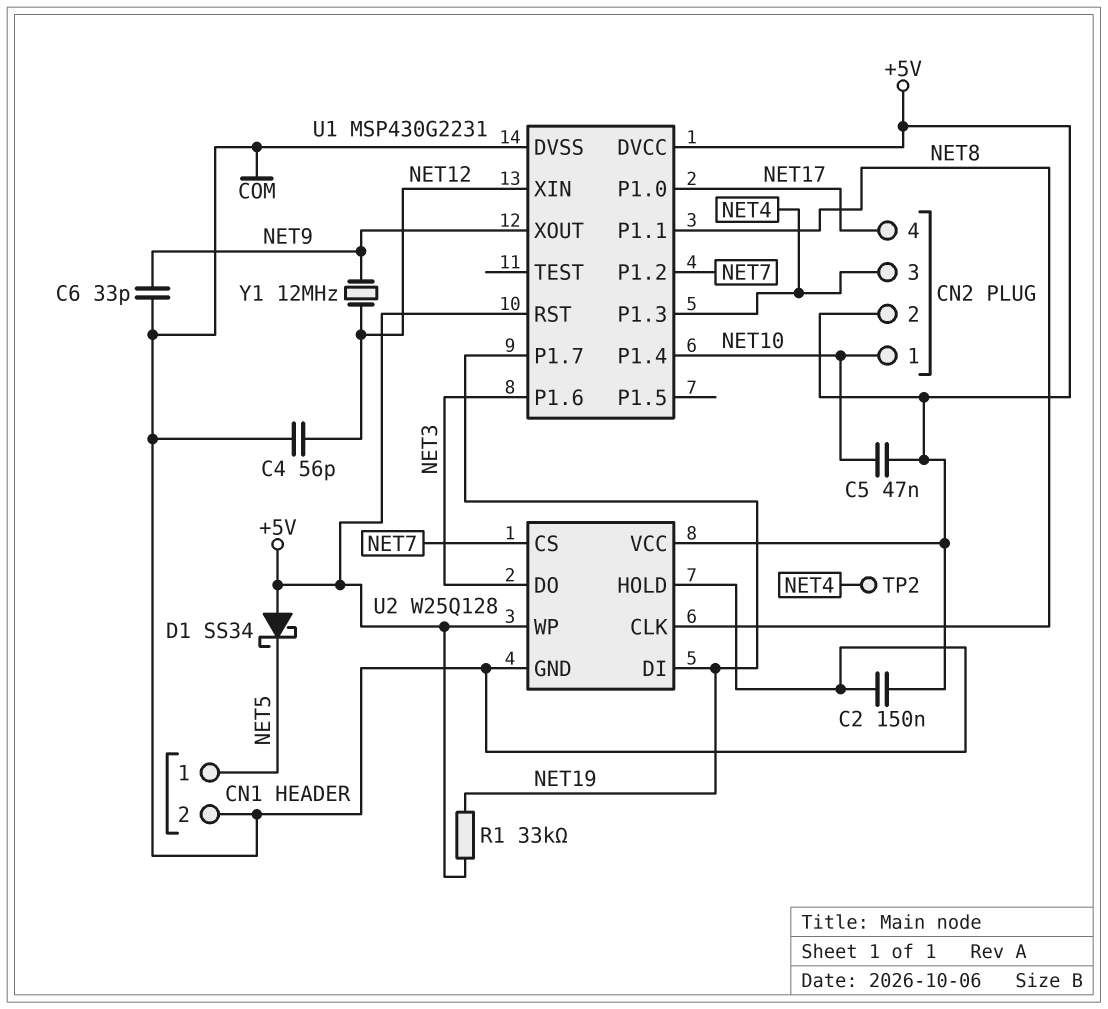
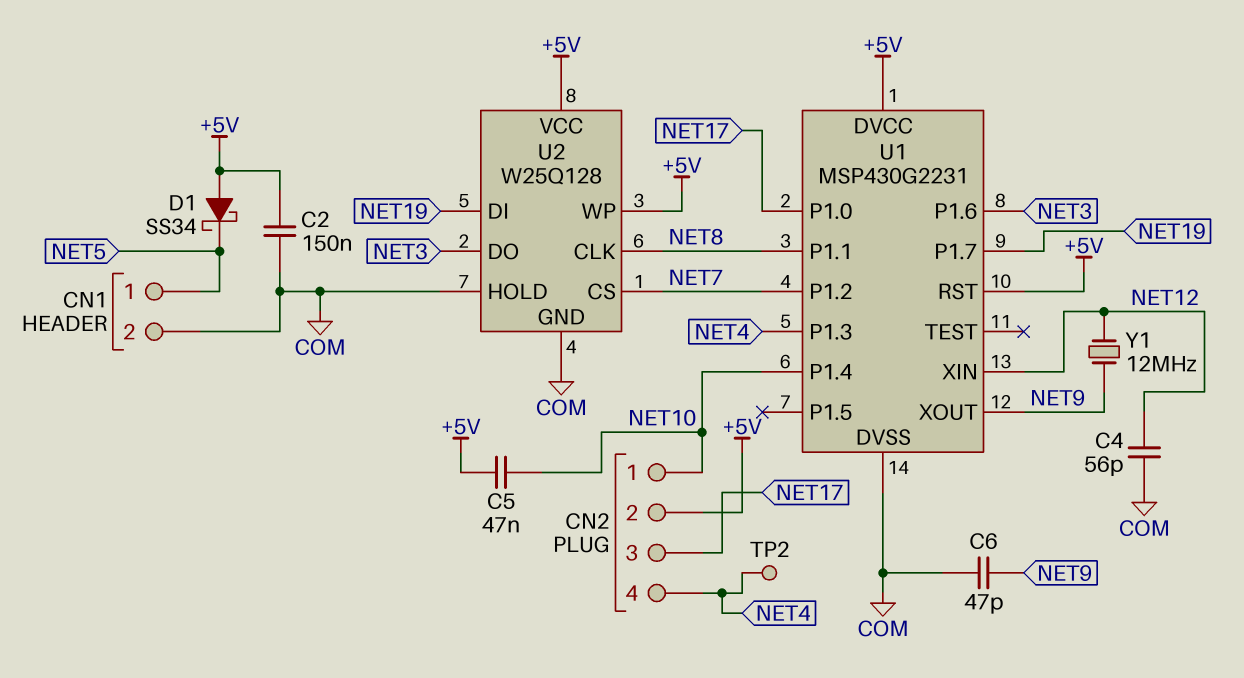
C6: 33pF (COM, NET9) -> 47pF (COM, NET9)
CN2 pin 3: NET4 -> NET17
CN2 pin 4: NET17 -> NET4
R1: 33k (+5V, NET19) -> none

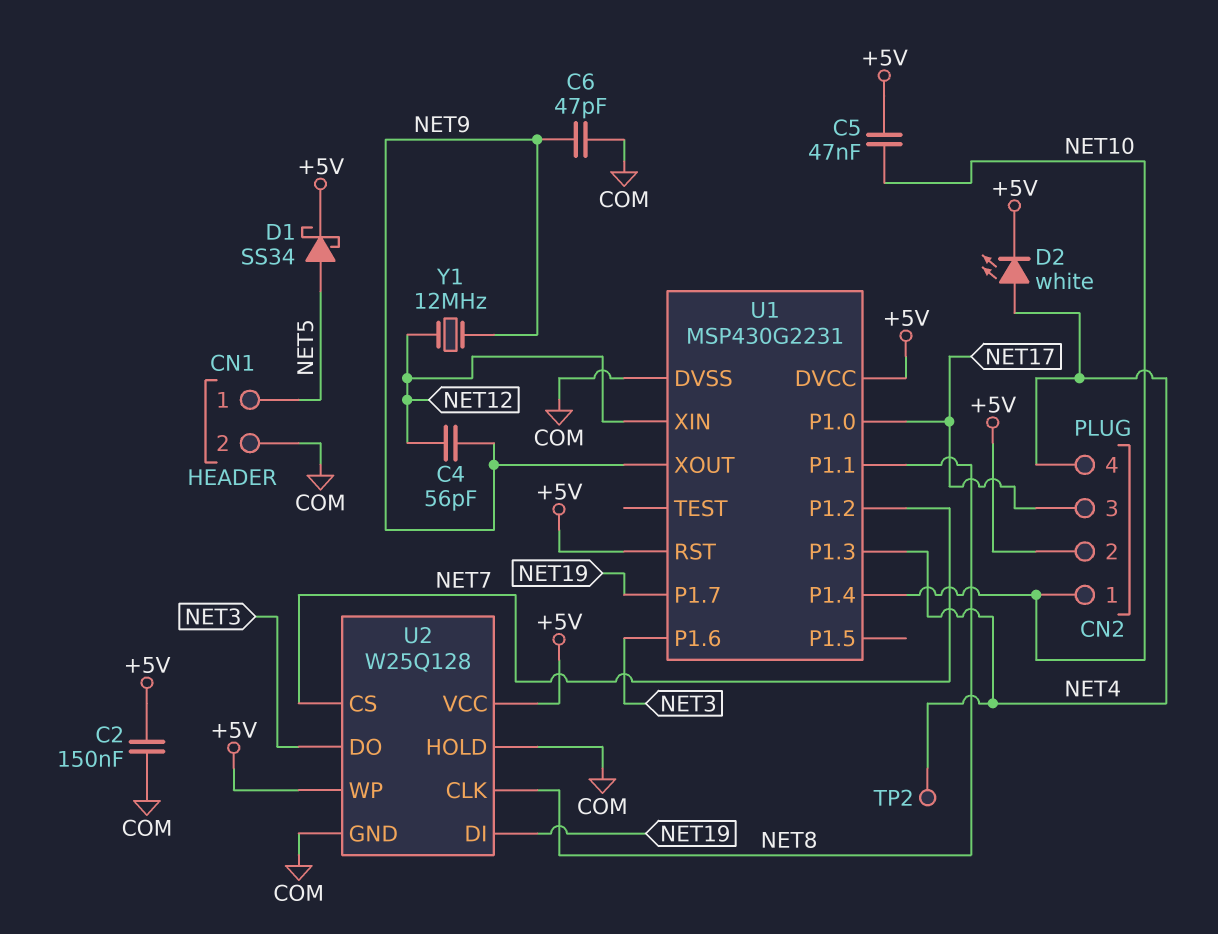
C4: 56pF (COM, NET12) -> 56pF (NET9, NET12)
D1: schottky SS34 (A +5V, K NET5) -> schottky SS34 (A NET5, K +5V)
D2: none -> LED white (A NET4, K +5V)

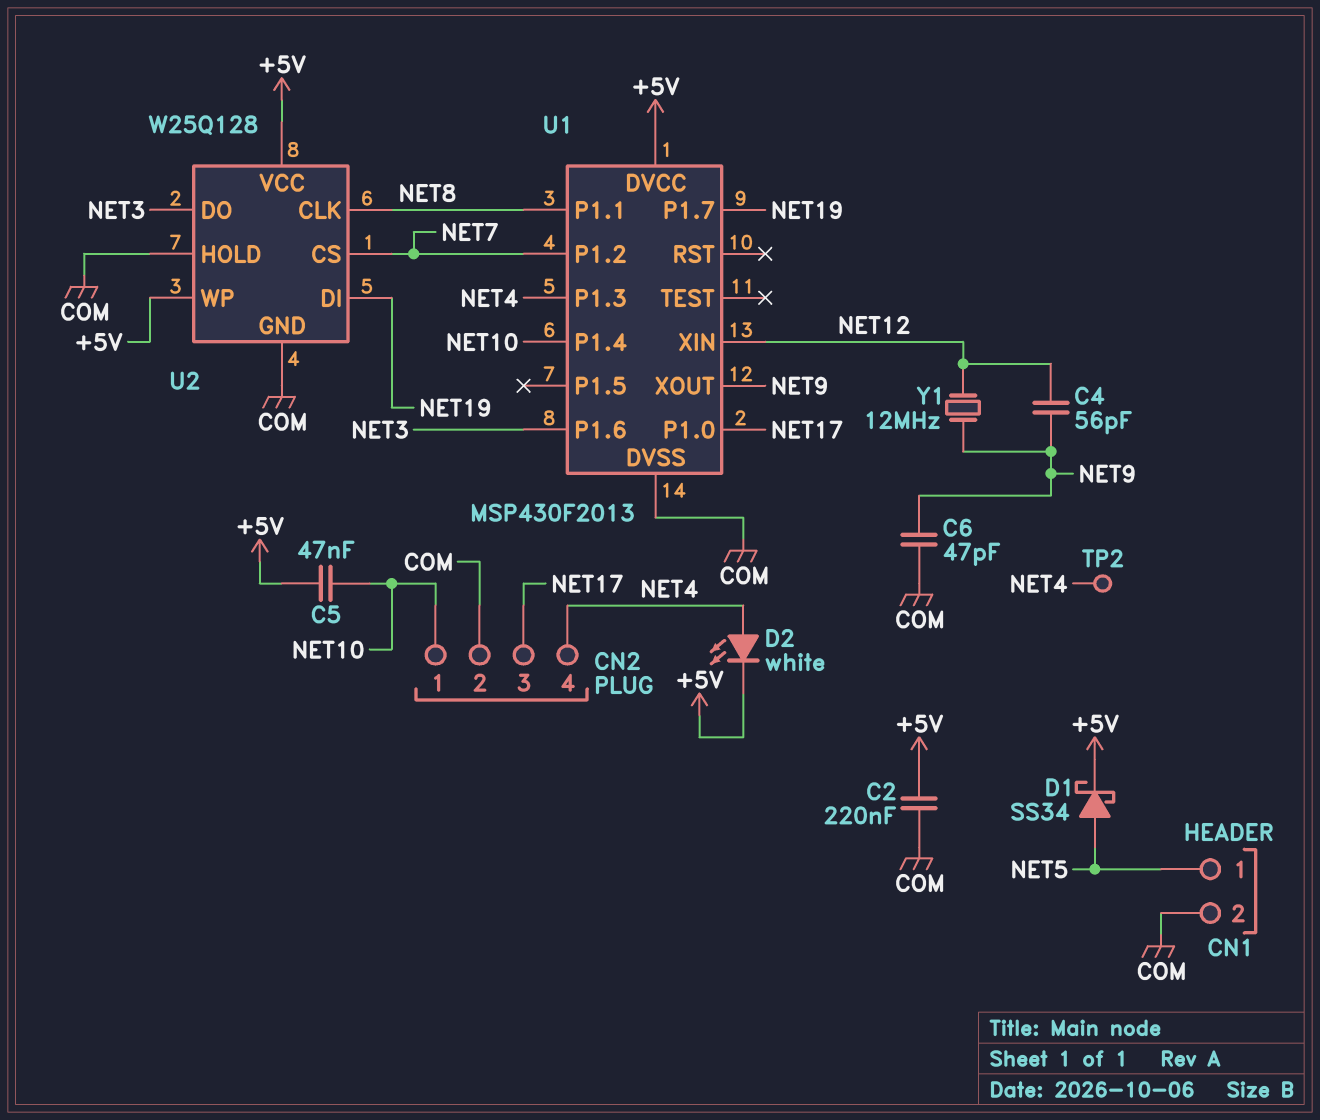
C2: 150nF (+5V, COM) -> 220nF (+5V, COM)
CN2 pin 2: +5V -> COM
U1: MSP430G2231 -> MSP430F2013
U1 pin RST: +5V -> none

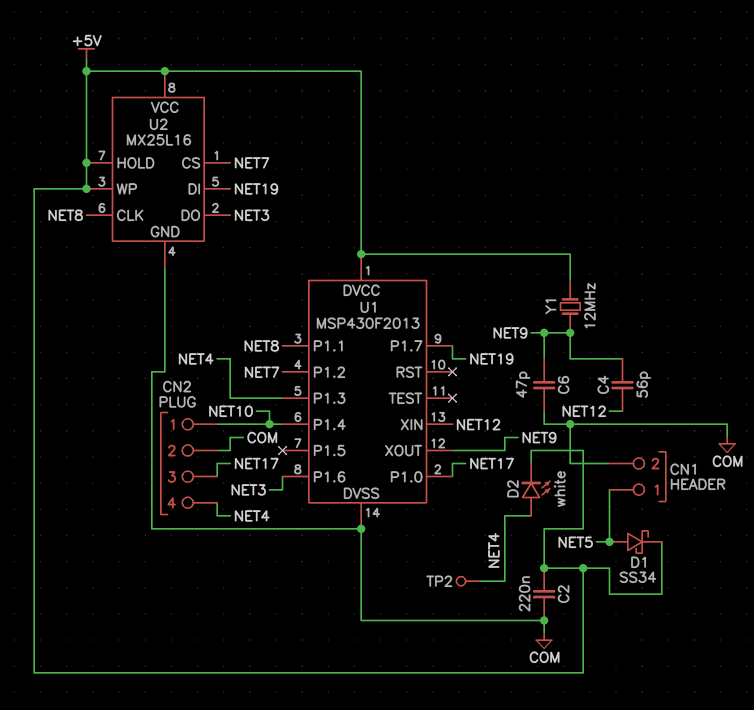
C5: 47nF (+5V, NET10) -> none
U2: W25Q128 -> MX25L16
U2 pin HOLD: COM -> +5V
Y1: 12MHz (NET9, NET12) -> 12MHz (+5V, NET9)

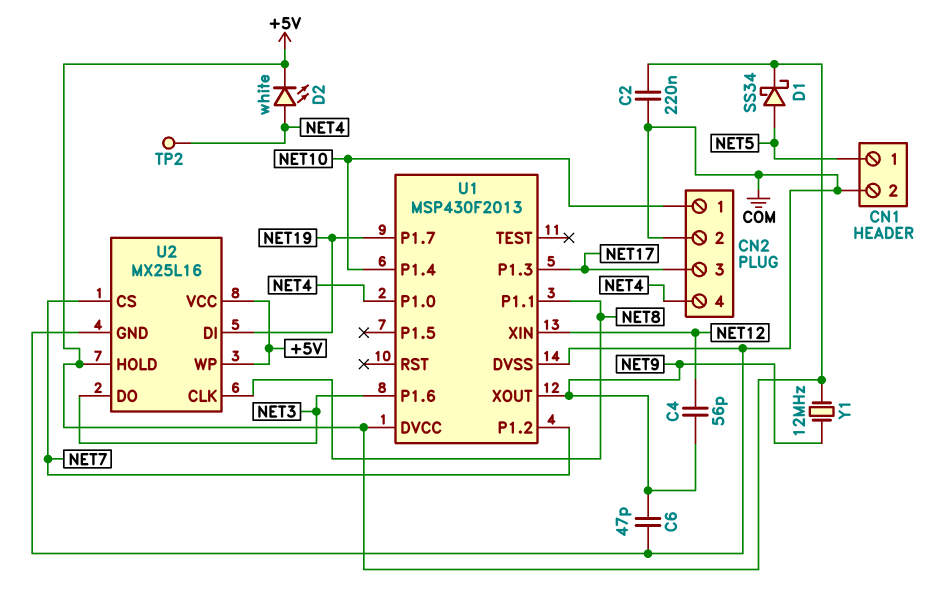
U1 pin P1.0: NET17 -> NET4
U1 pin P1.3: NET4 -> NET17

